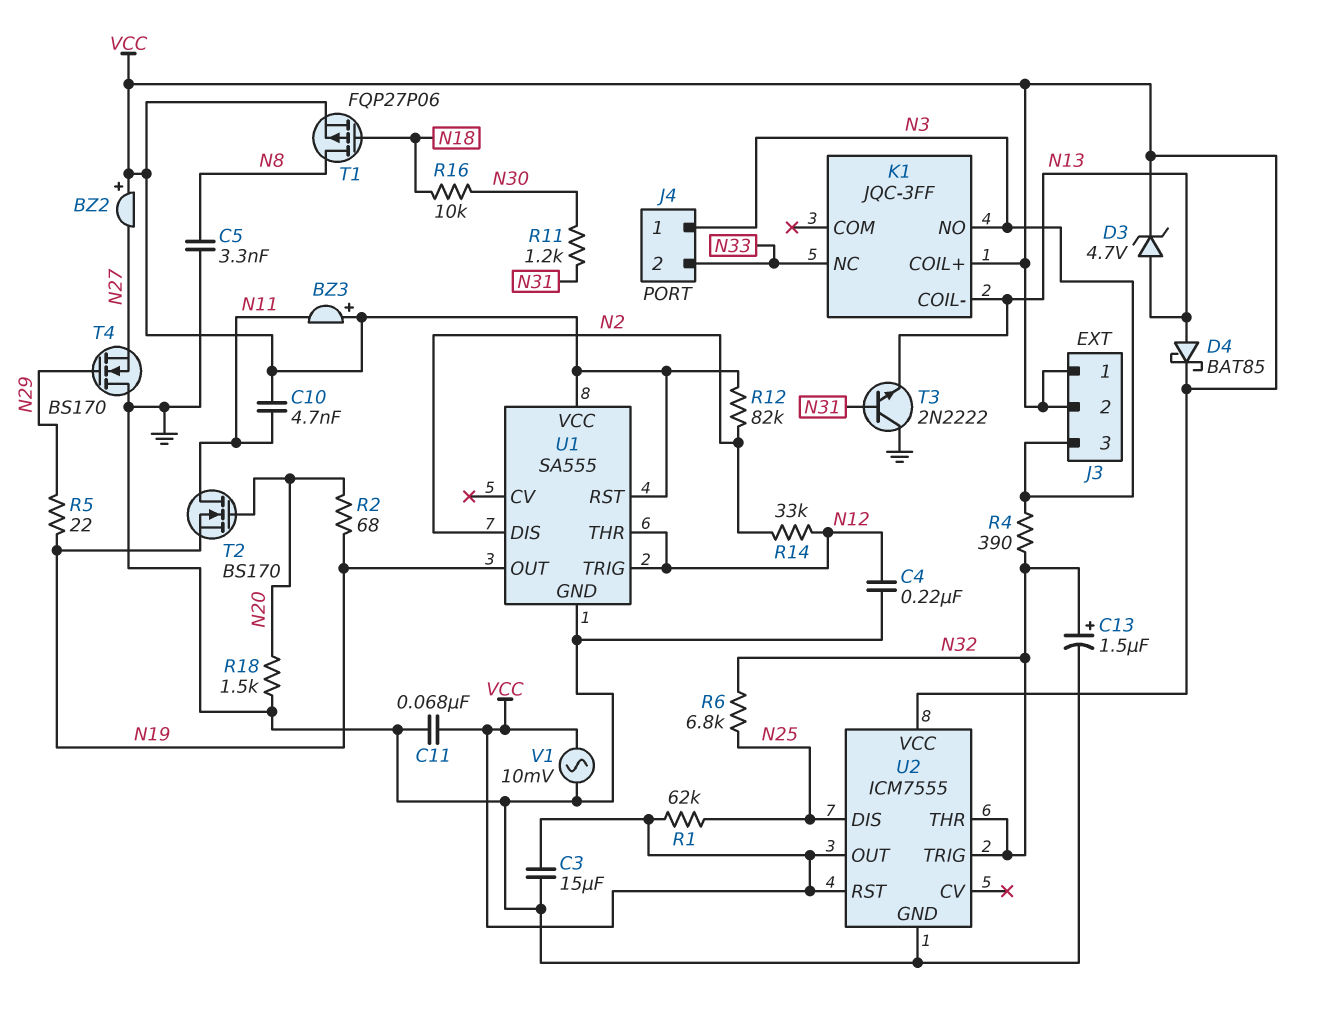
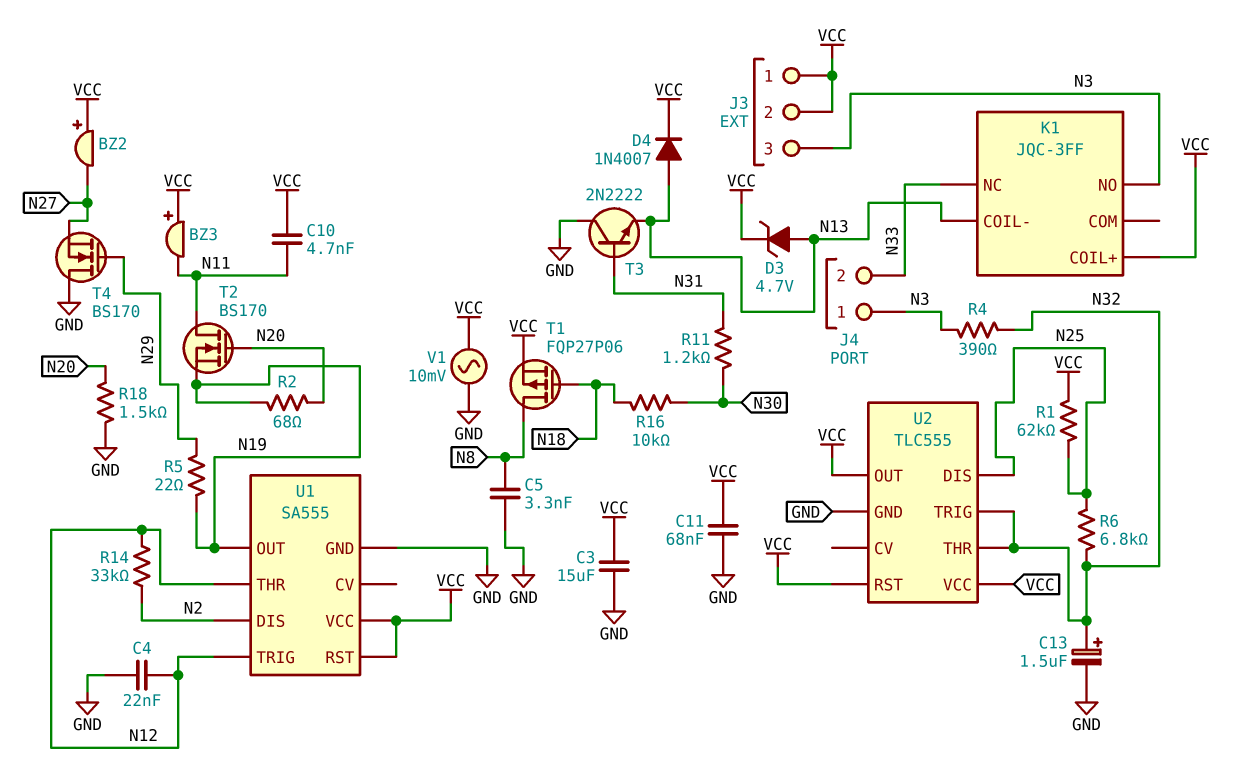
C4: 220nF (GND, N12) -> 22nF (GND, N12)
D4: schottky BAT85 (A N13, K VCC) -> diode 1N4007 (A N13, K VCC)
R12: 82k (N2, VCC) -> none
U2: ICM7555 -> TLC555

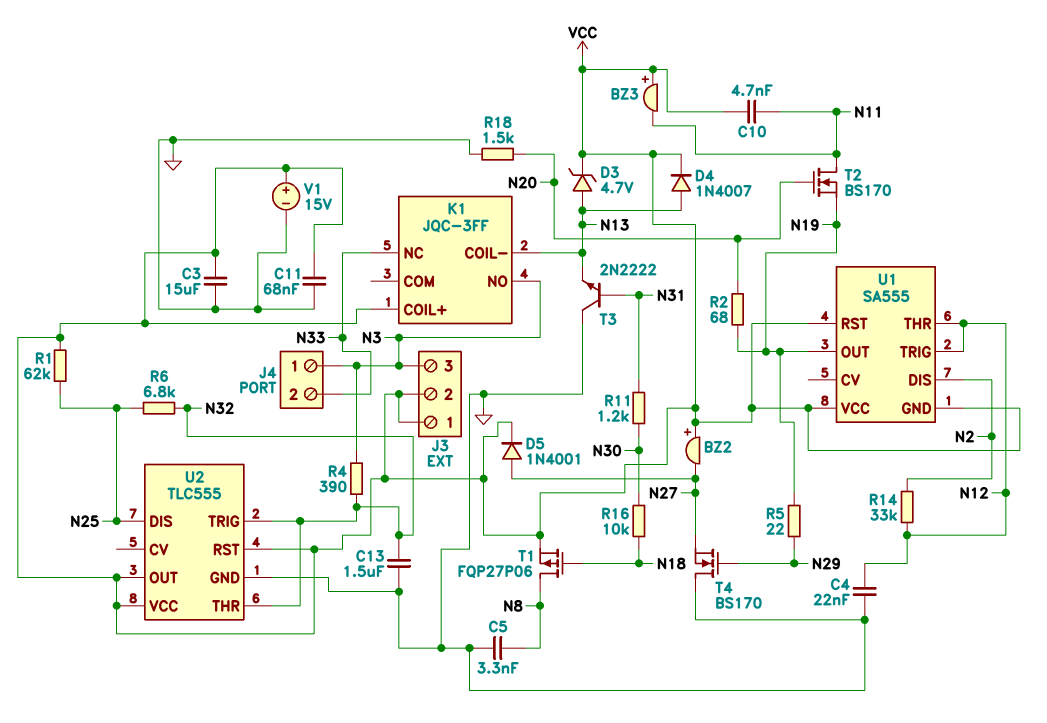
C13: 1.5uF (plus N32, minus GND) -> 1.5uF (GND, N32)
D5: none -> diode 1N4001 (A N27, K VCC)
U1 pin GND: GND -> VCC
V1: AC 10mV (GND, VCC) -> 15V (plus VCC, minus GND)

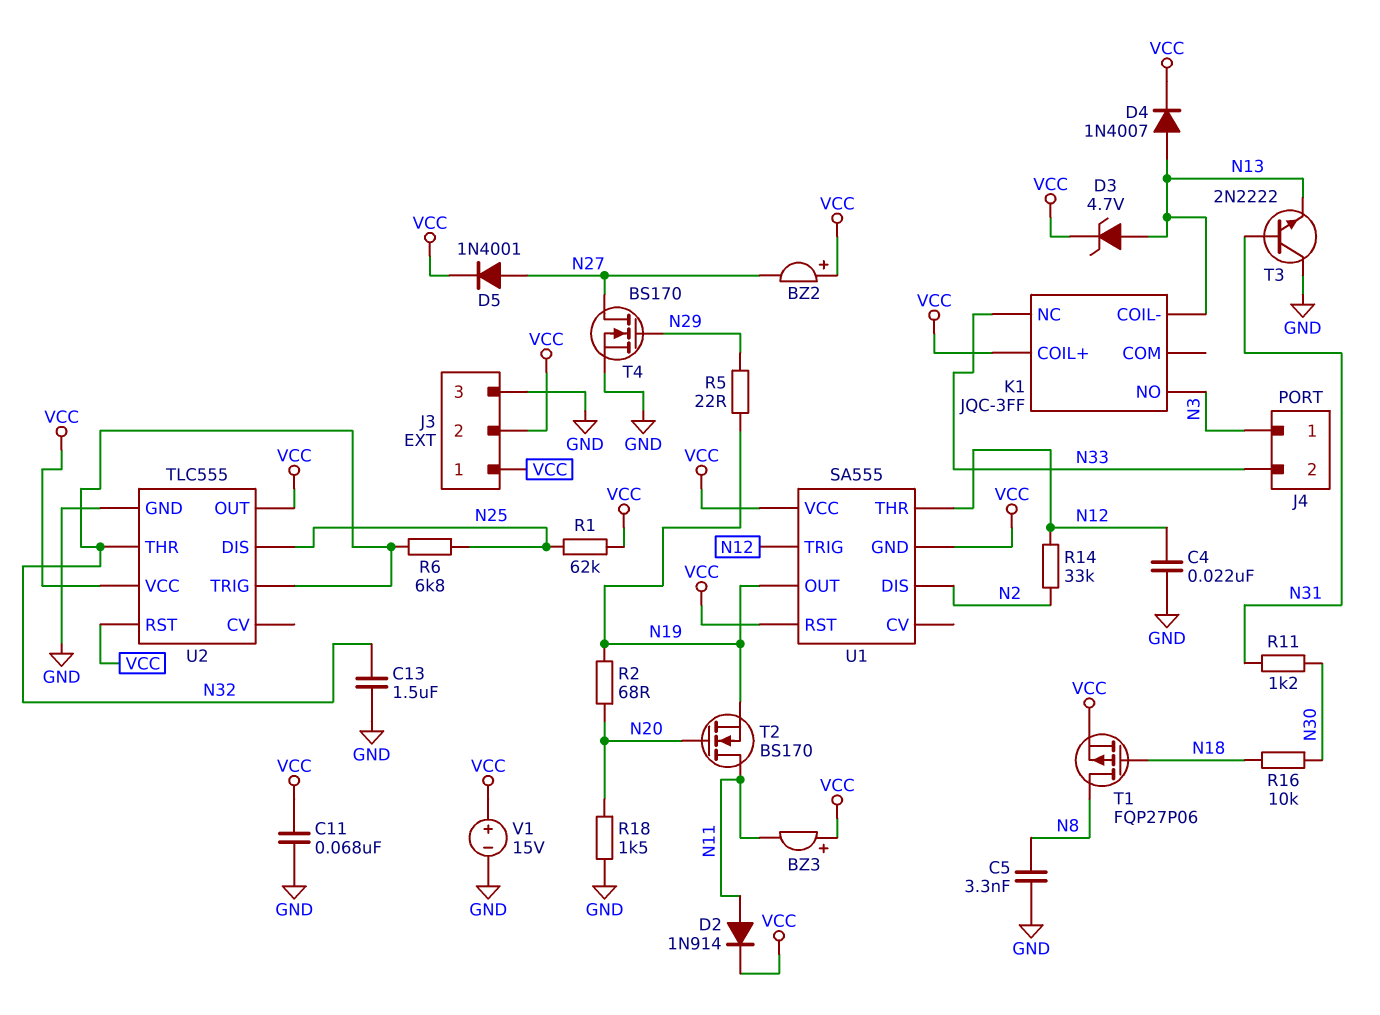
C3: 15uF (GND, VCC) -> none
C10: 4.7nF (N11, VCC) -> none
D2: none -> diode 1N914 (A N11, K VCC)
J3 pin 3: N3 -> GND
R4: 390 (N3, N32) -> none
T4: NMOS BS170 (G N29, D GND, S N27) -> NMOS BS170 (G N29, D N27, S GND)

